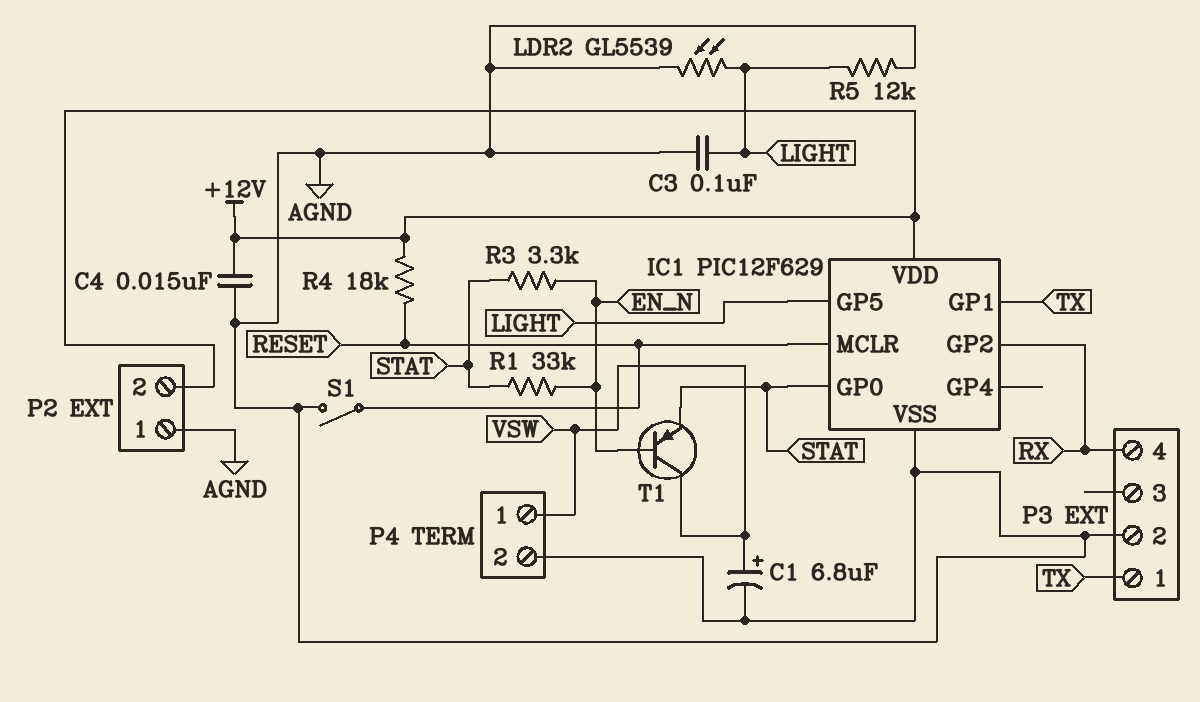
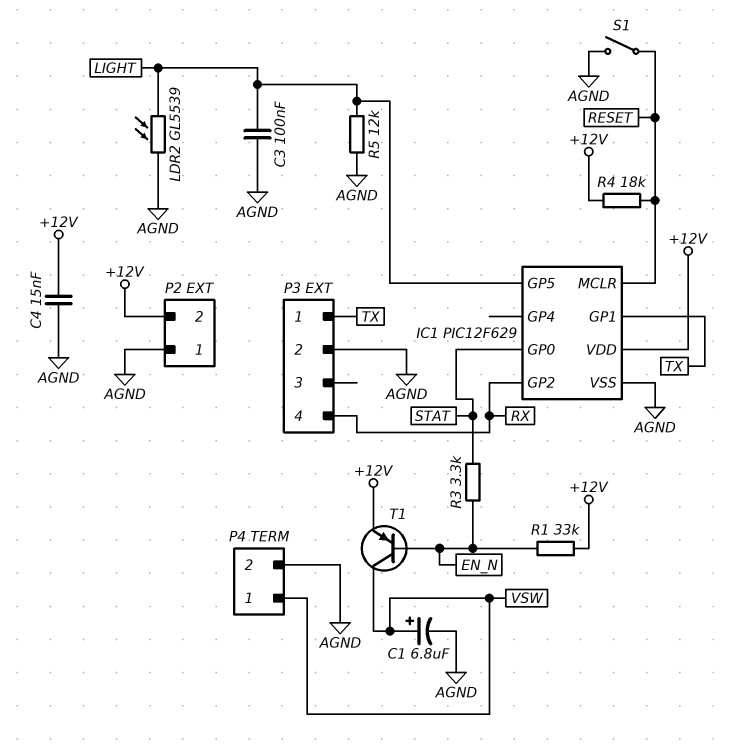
R1: 33k (EN_N, STAT) -> 33k (+12V, EN_N)
T1: PNP (B EN_N, C VSW, E STAT) -> PNP (B EN_N, C VSW, E +12V)

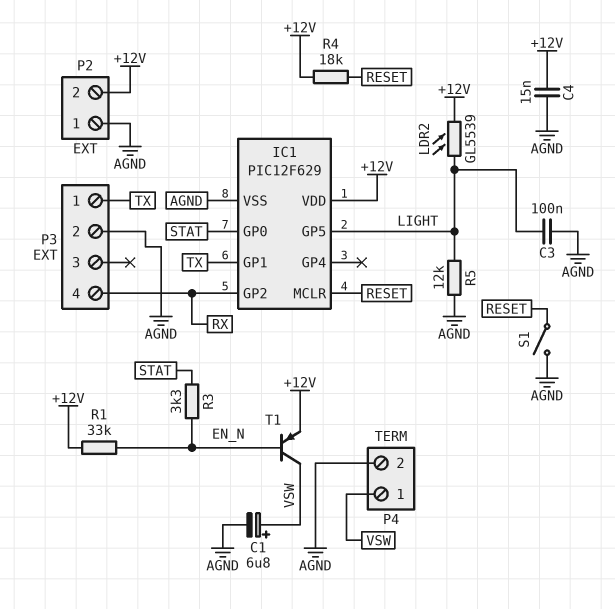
LDR2: GL5539 (AGND, LIGHT) -> GL5539 (+12V, LIGHT)

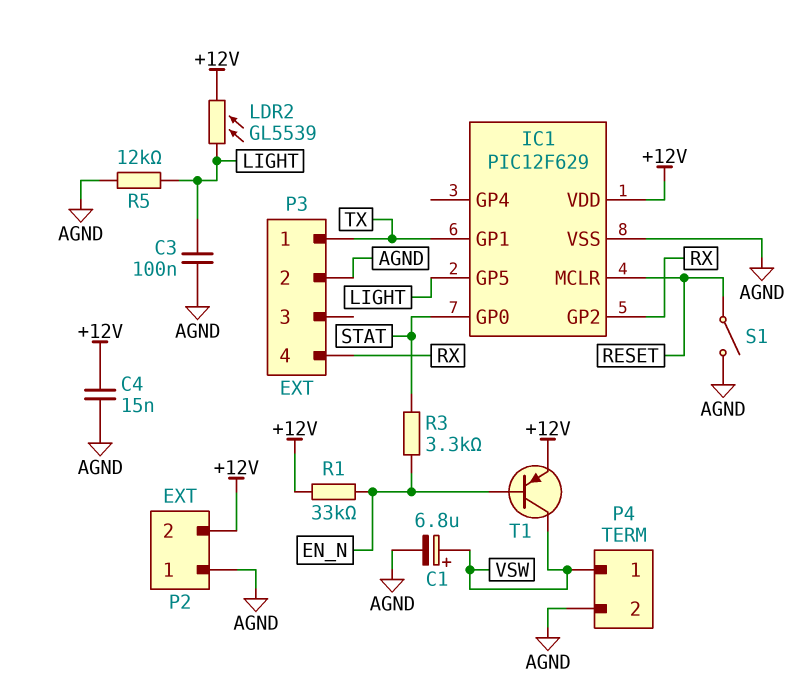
R4: 18k (+12V, RESET) -> none

